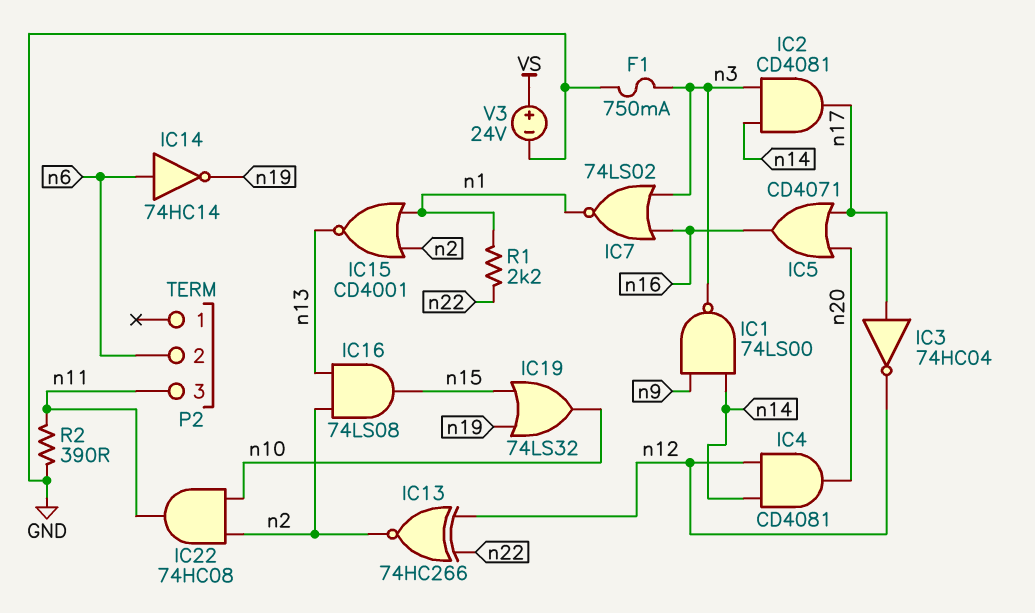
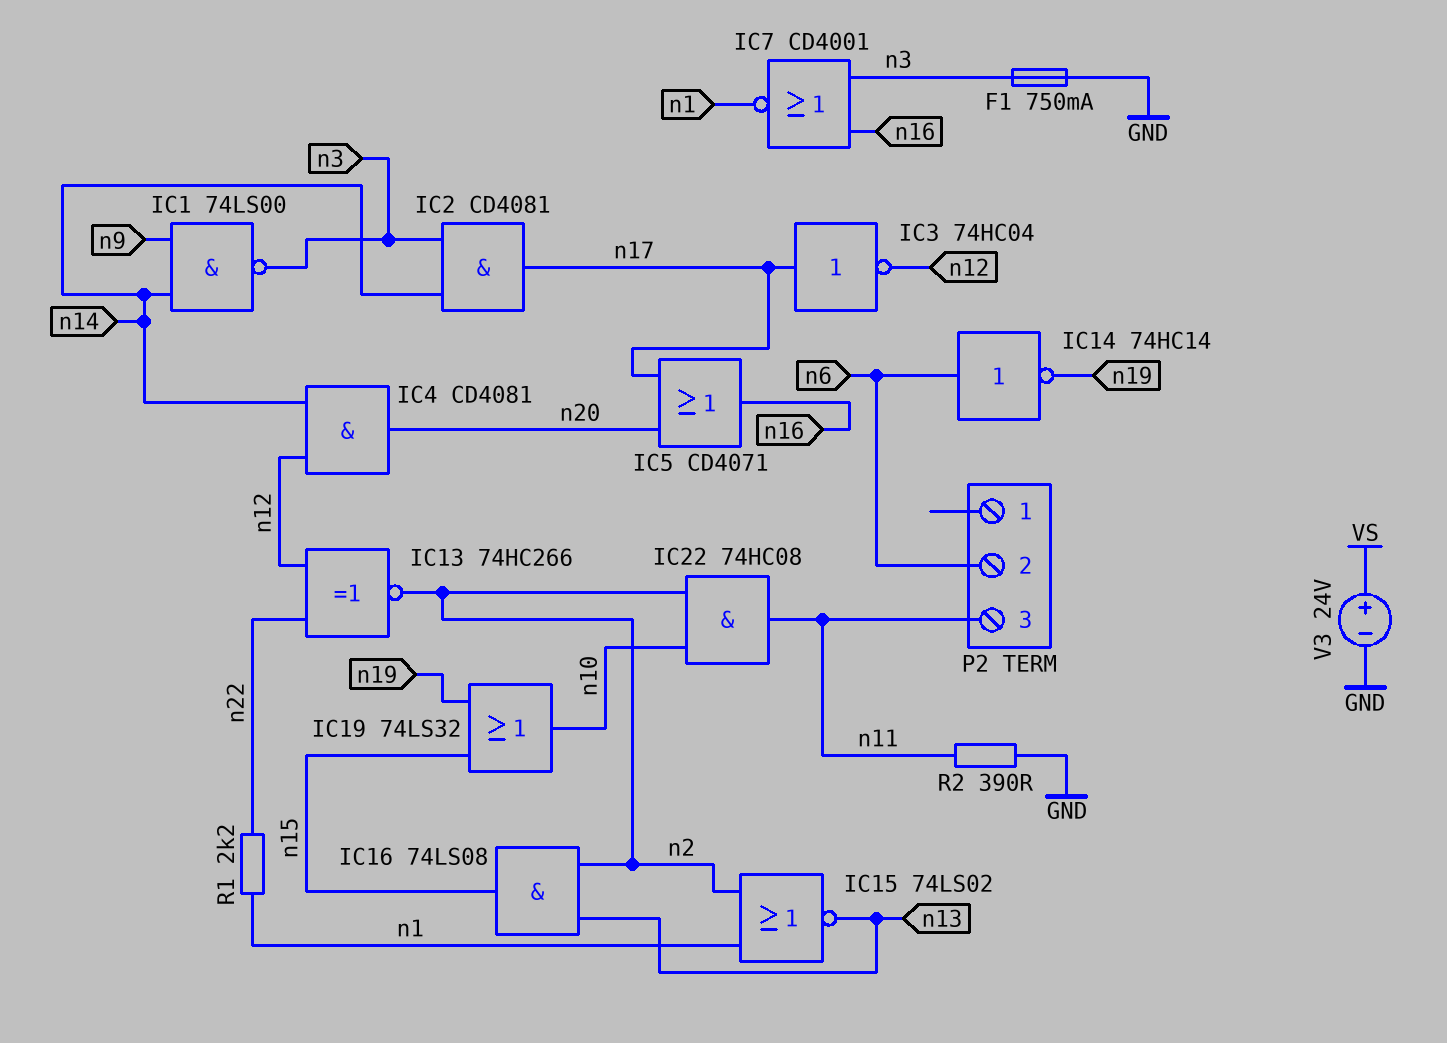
IC7: NOR 74LS02 (in n3, in n16, out n1) -> NOR CD4001 (in n3, in n16, out n1)
IC15: NOR CD4001 (in n1, in n2, out n13) -> NOR 74LS02 (in n1, in n2, out n13)

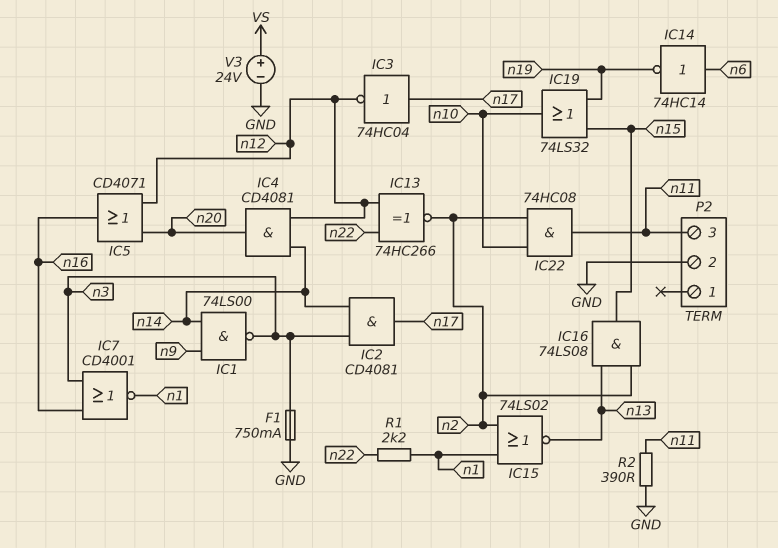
IC5: OR CD4071 (in n17, in n20, out n16) -> OR CD4071 (in n12, in n20, out n16)
P2 pin 2: n6 -> GND

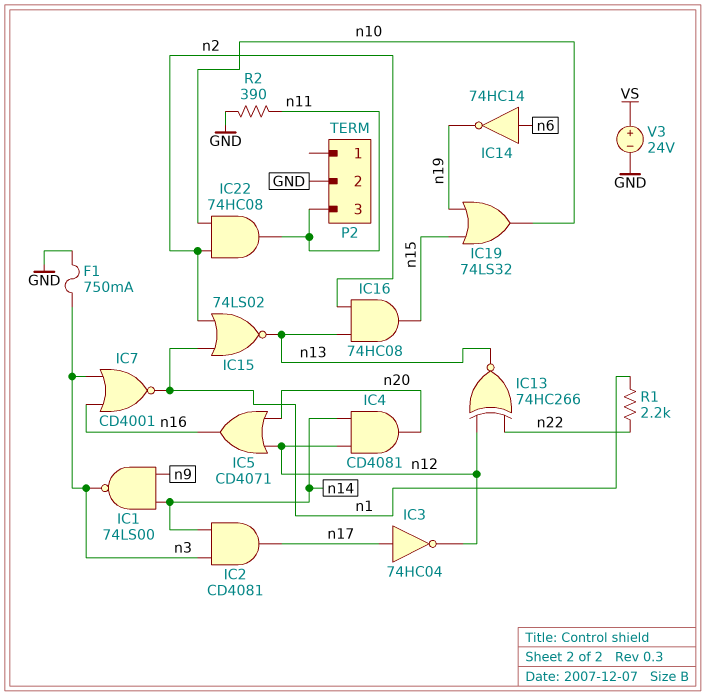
IC13: XNOR 74HC266 (in n12, in n22, out n2) -> XNOR 74HC266 (in n12, in n22, out n13)
IC16: AND 74LS08 (in n2, in n13, out n15) -> AND 74HC08 (in n2, in n13, out n15)

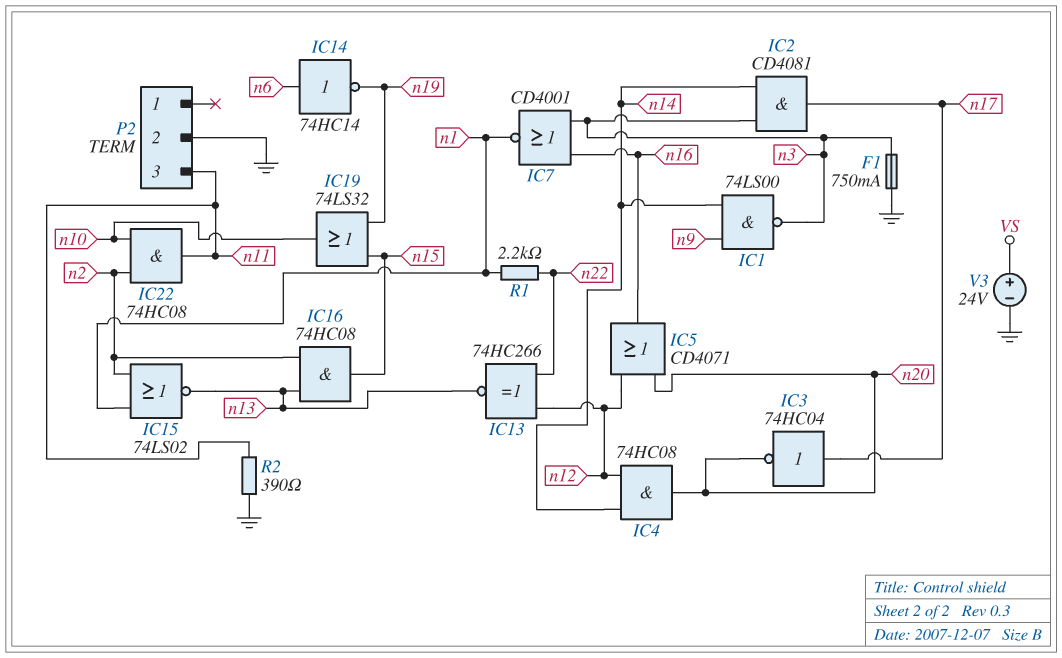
IC3: NOT 74HC04 (in n17, out n12) -> NOT 74HC04 (in n17, out n20)
IC4: AND CD4081 (in n12, in n14, out n20) -> AND 74HC08 (in n12, in n14, out n20)

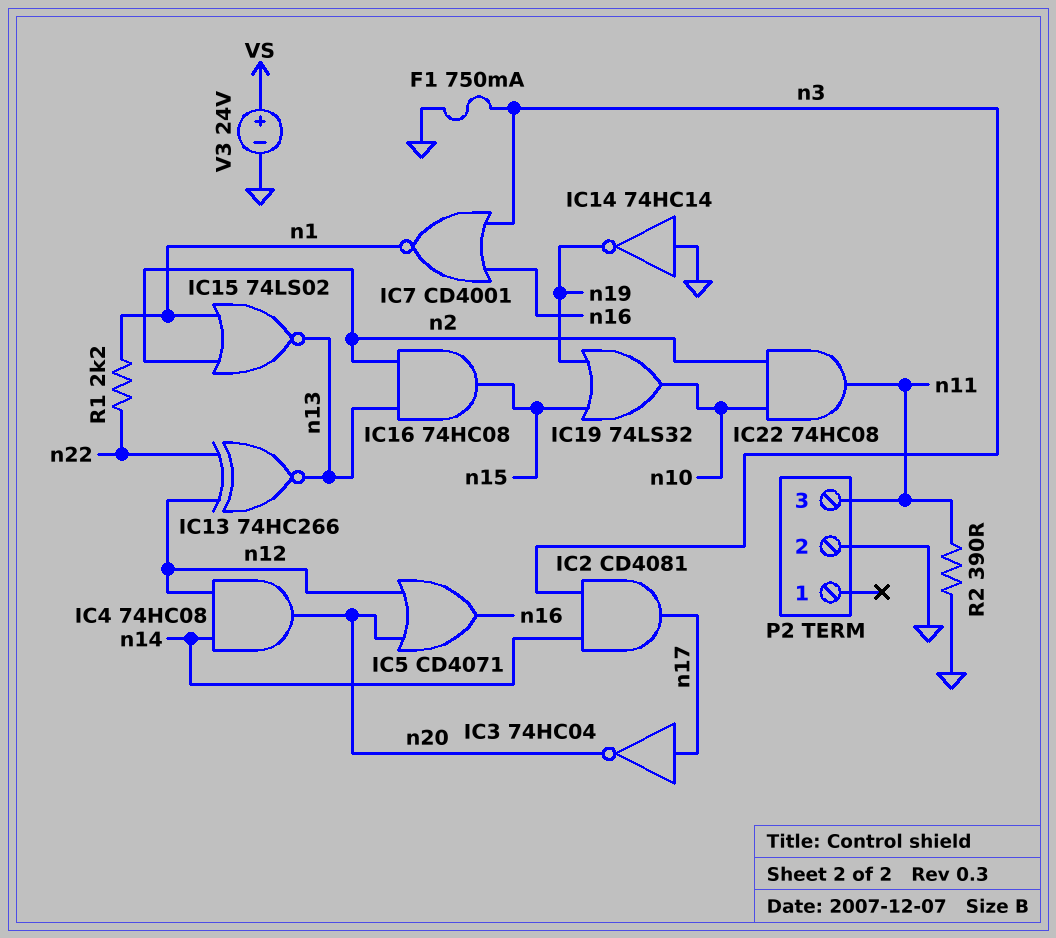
IC1: NAND 74LS00 (in n9, in n14, out n3) -> none
IC14: NOT 74HC14 (in n6, out n19) -> NOT 74HC14 (in GND, out n19)

